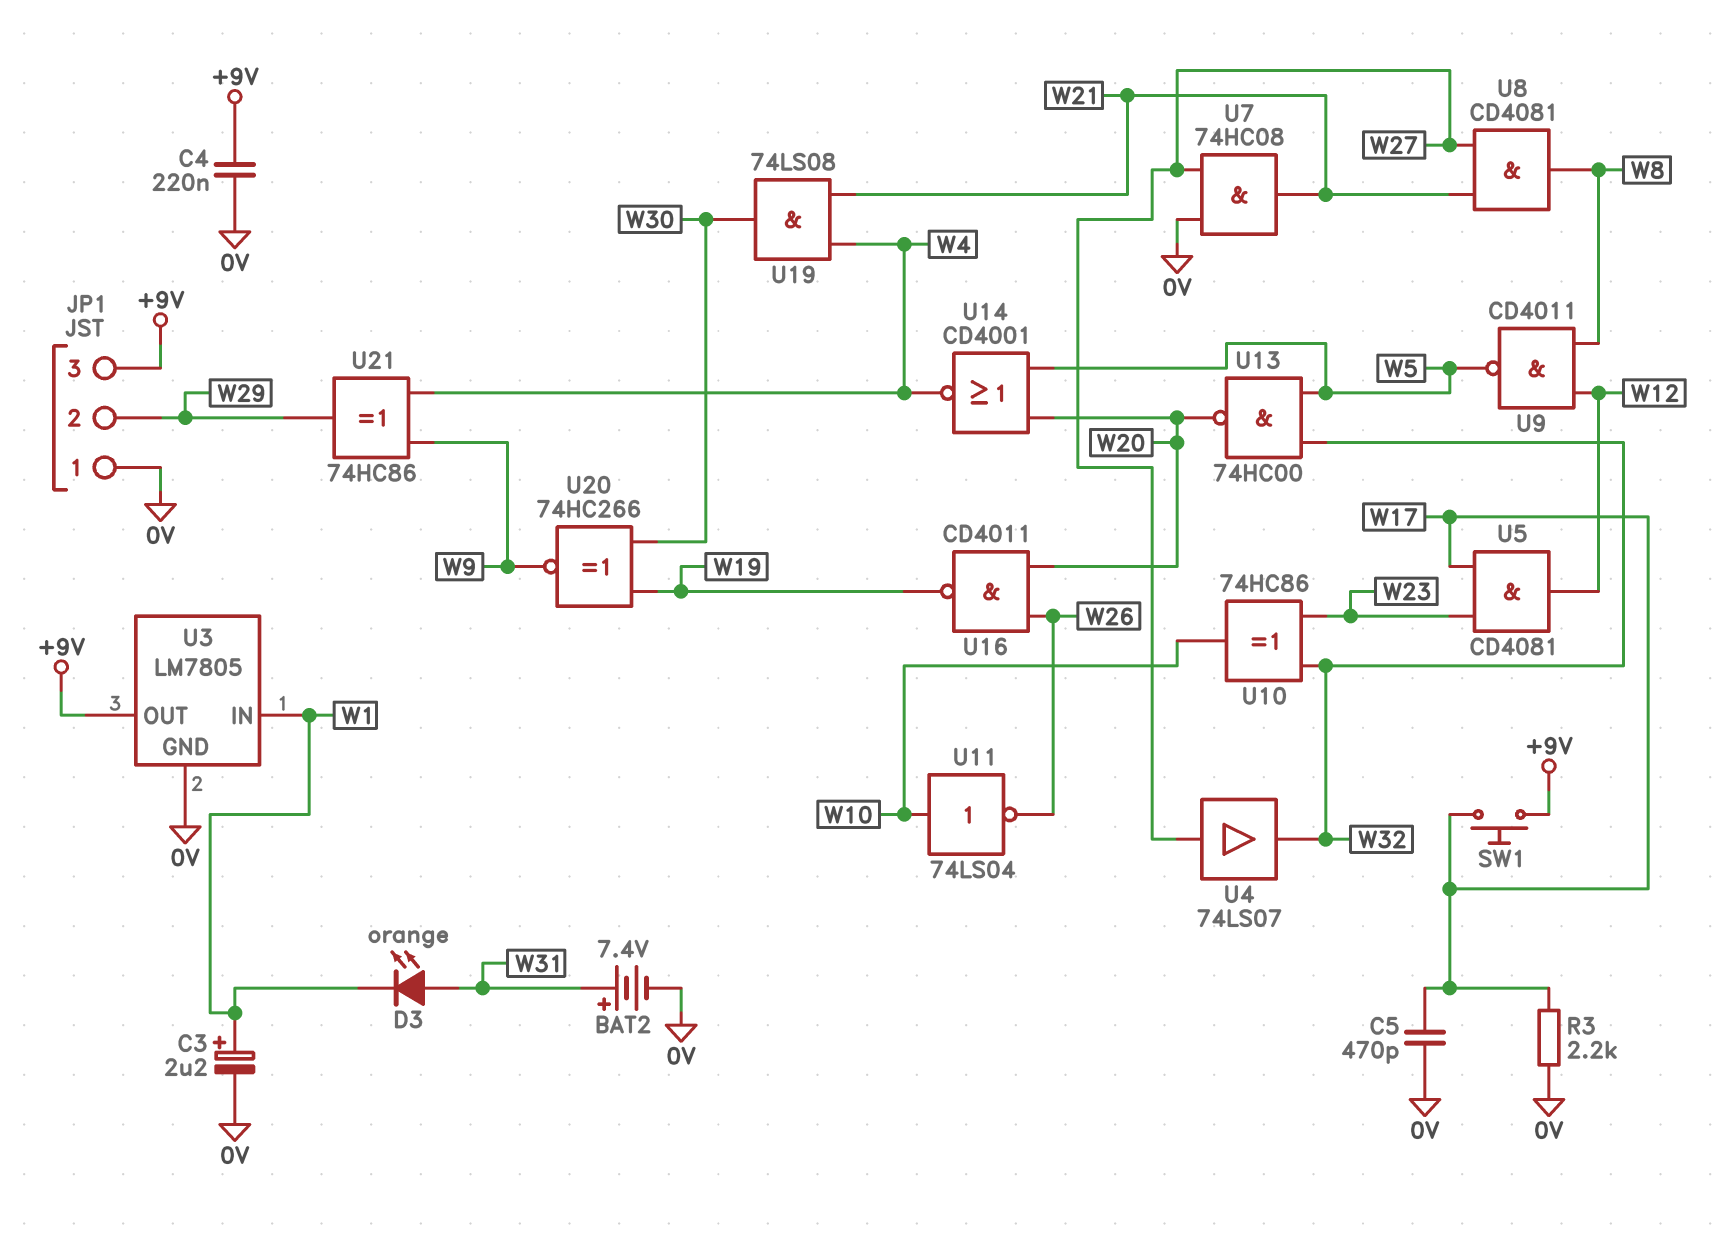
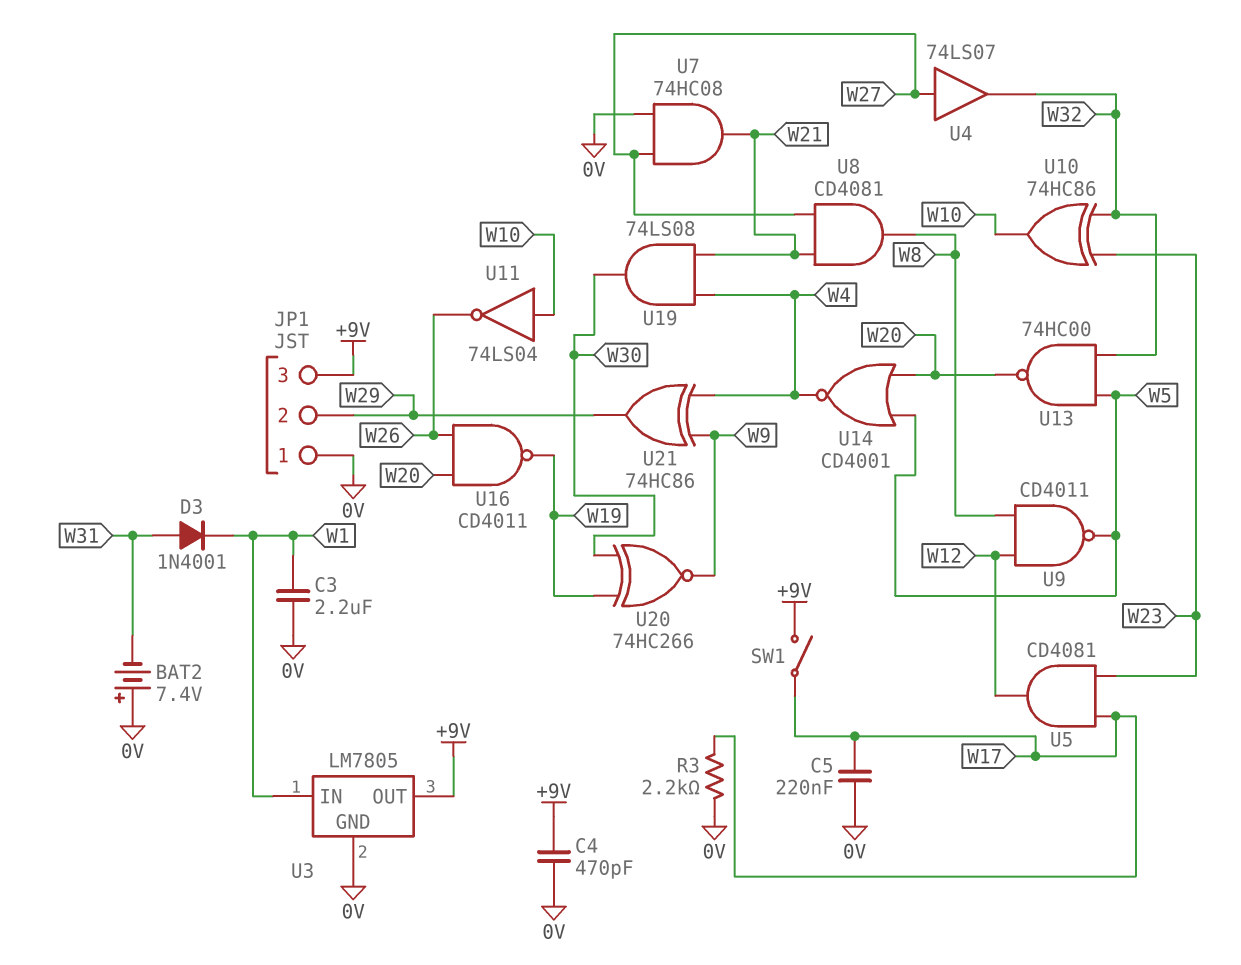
BAT2: 7.4V (plus W31, minus 0V) -> 7.4V (plus 0V, minus W31)
C3: 2.2uF (plus W1, minus 0V) -> 2.2uF (0V, W1)
C4: 220nF (+9V, 0V) -> 470pF (+9V, 0V)
C5: 470pF (0V, W17) -> 220nF (0V, W17)
D3: LED orange (A W31, K W1) -> diode 1N4001 (A W31, K W1)
SW1: button (+9V, W17) -> switch (+9V, W17)

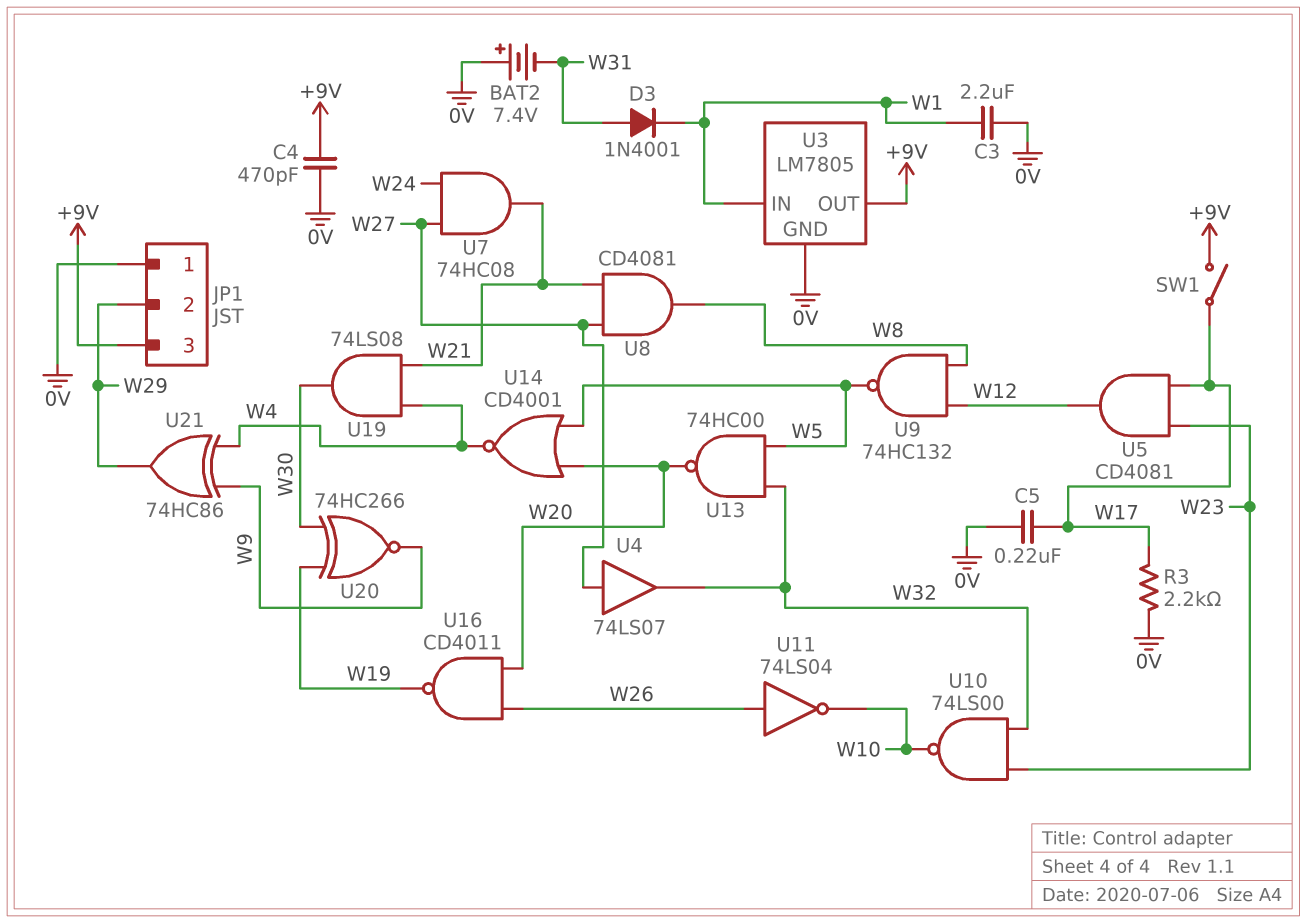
U7: AND 74HC08 (in 0V, in W27, out W21) -> AND 74HC08 (in W24, in W27, out W21)
U9: NAND CD4011 (in W8, in W12, out W5) -> NAND 74HC132 (in W8, in W12, out W5)
U10: XOR 74HC86 (in W23, in W32, out W10) -> NAND 74LS00 (in W23, in W32, out W10)
U11: NOT 74LS04 (in W10, out W26) -> NOT 74LS04 (in W26, out W10)

